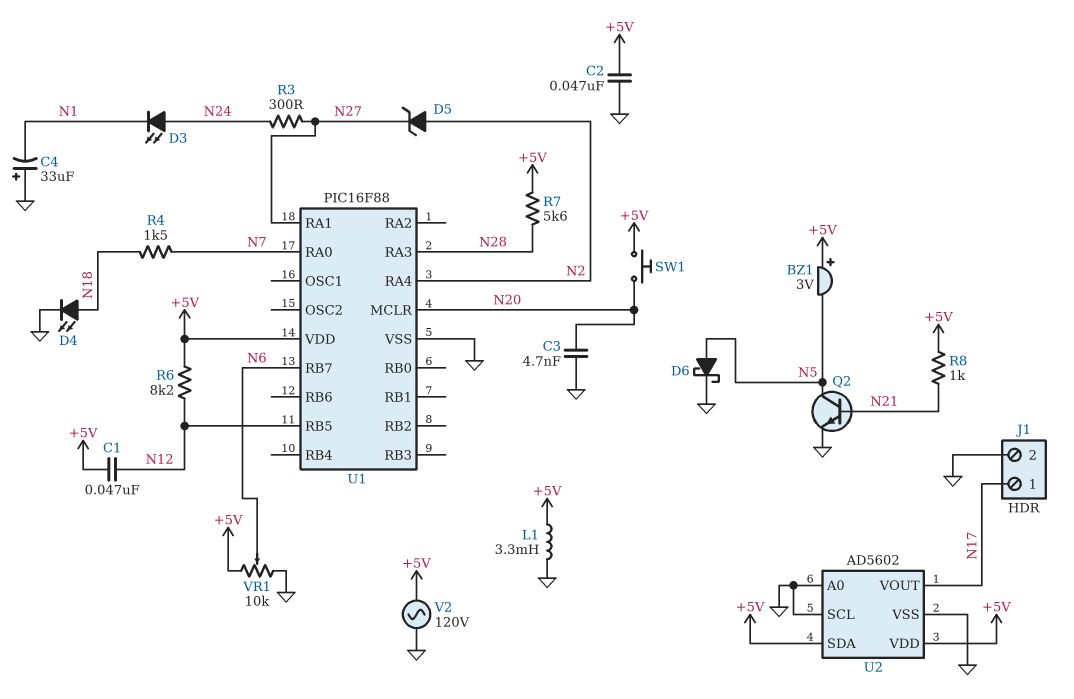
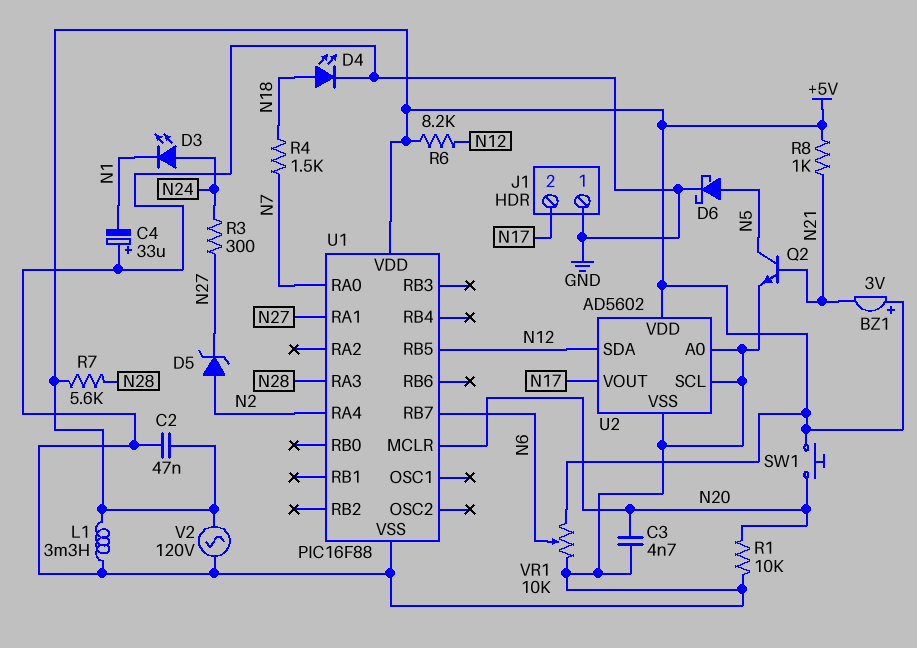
BZ1: buzzer 3V (plus +5V, minus N5) -> buzzer 3V (plus +5V, minus N21)
C1: 47nF (+5V, N12) -> none
J1 pin 1: N17 -> GND
J1 pin 2: GND -> N17
R1: none -> 10k (GND, N20)
U2 pin SDA: +5V -> N12

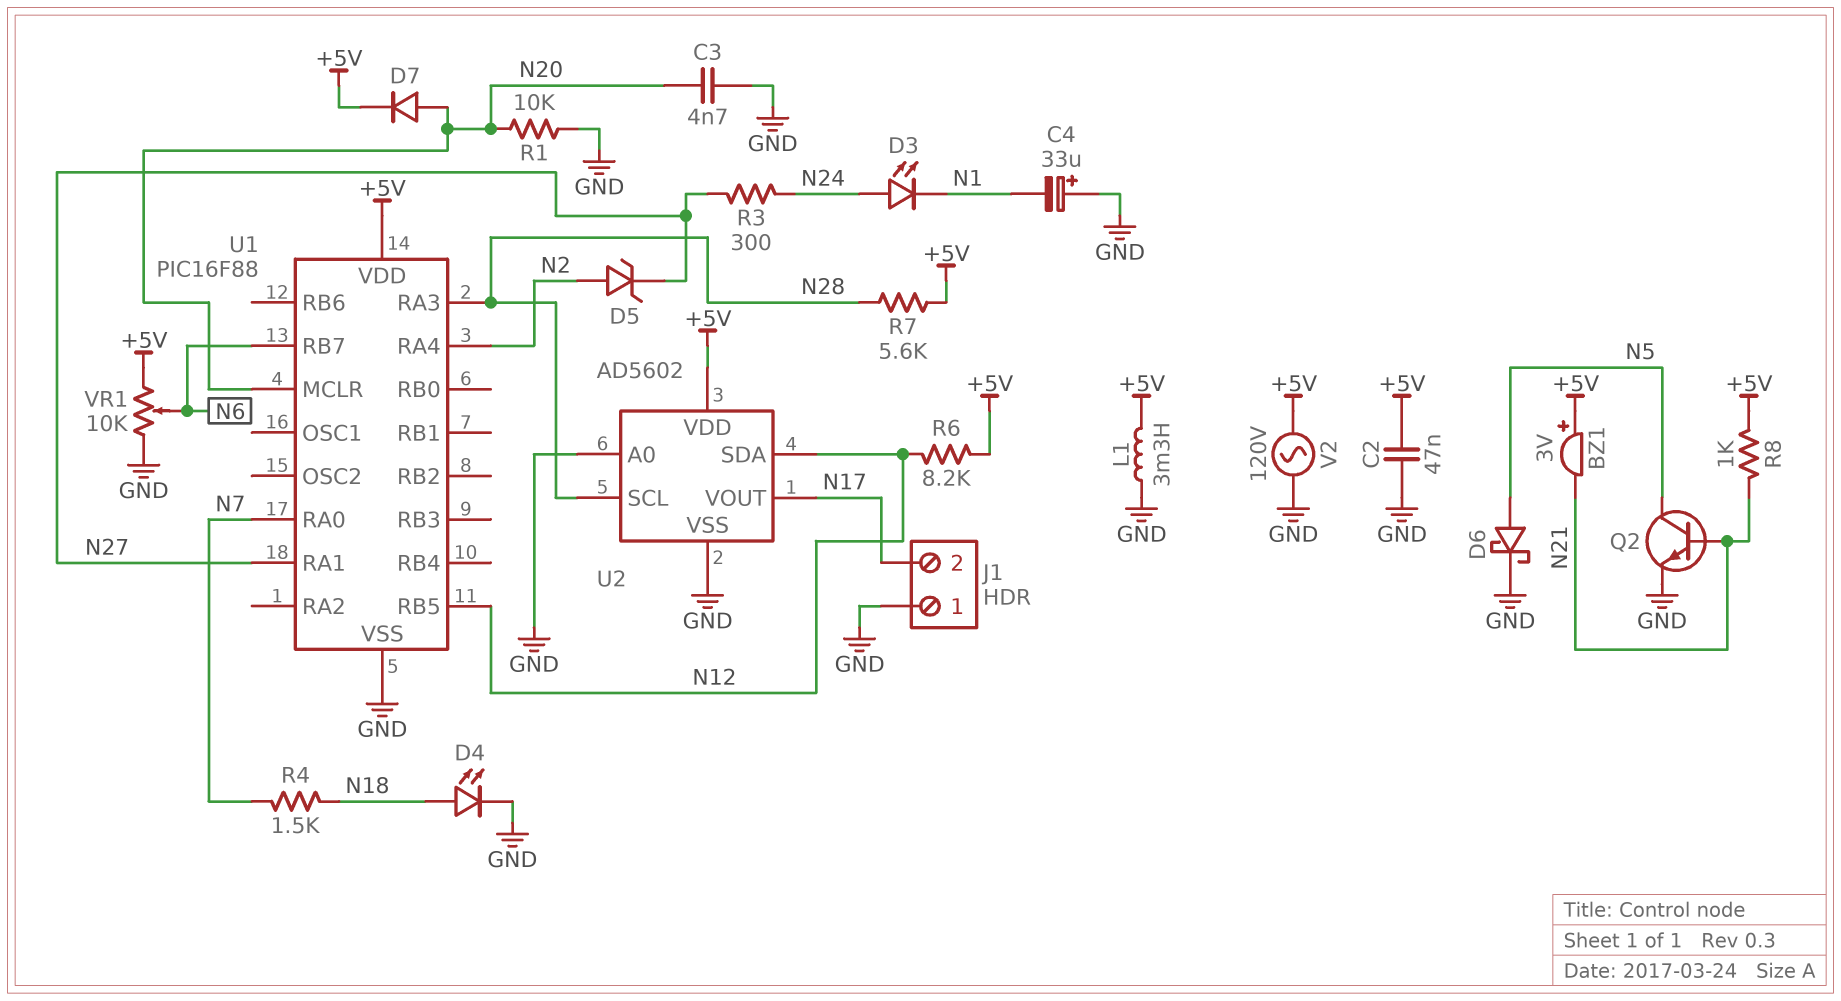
D7: none -> diode (A N20, K +5V)
SW1: button (+5V, N20) -> none
U2 pin SCL: GND -> N28

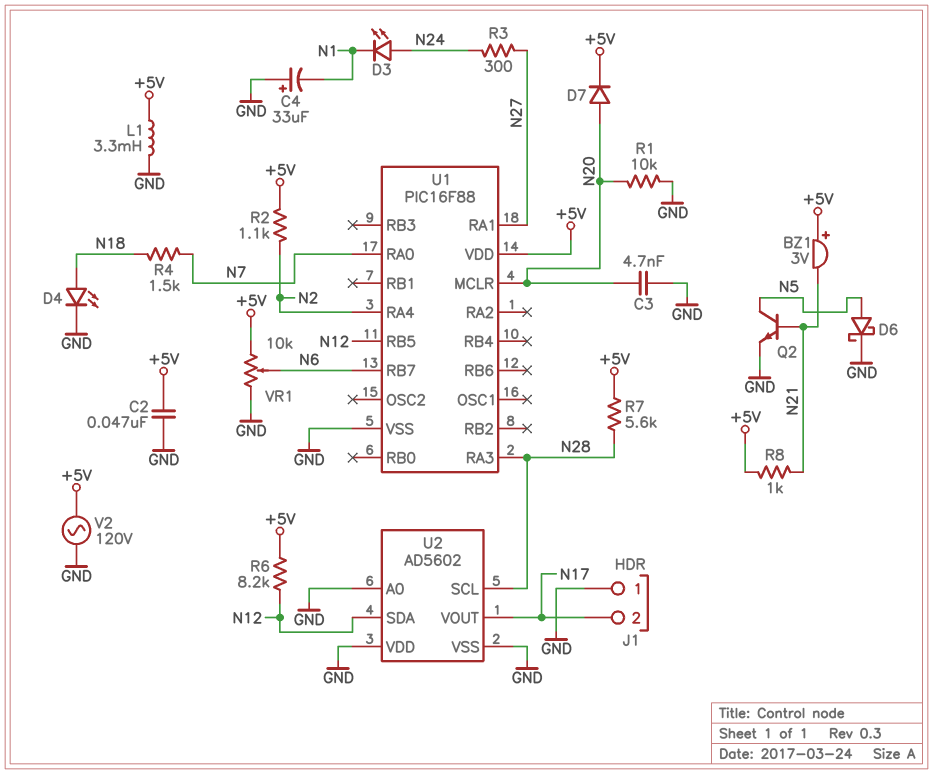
D5: zener (A N2, K N27) -> none
R2: none -> 1.1k (+5V, N2)
U2 pin VDD: +5V -> GND

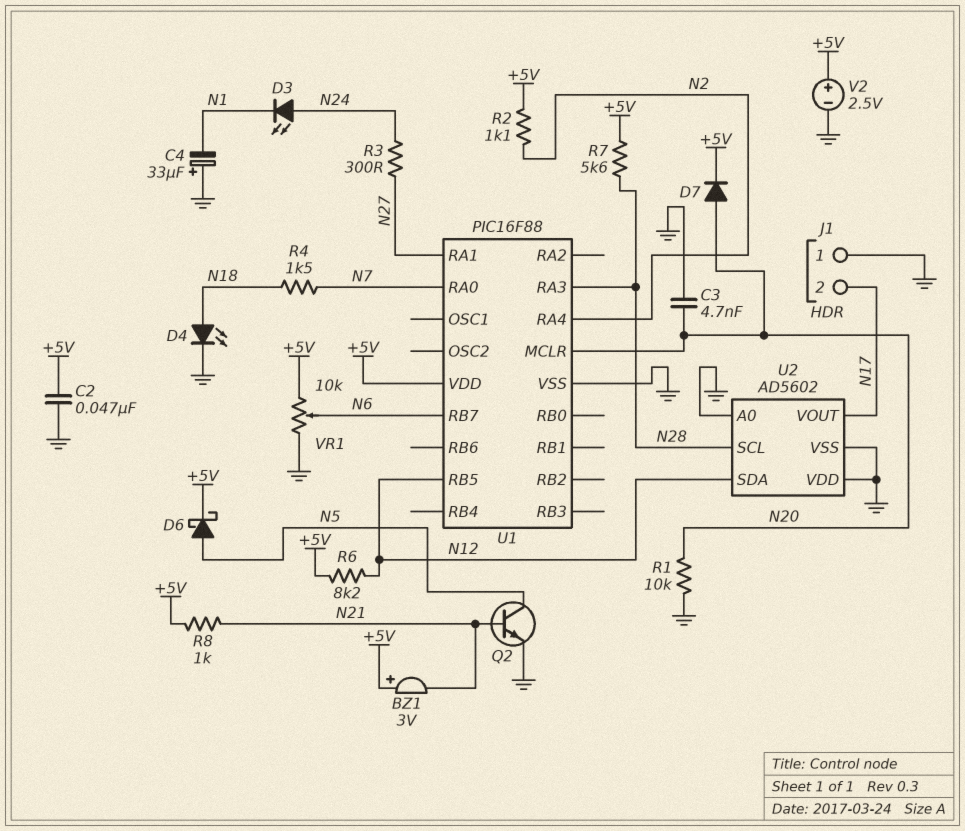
D6: schottky (A N5, K GND) -> schottky (A N5, K +5V)
L1: 3.3mH (+5V, GND) -> none
V2: AC 120V (+5V, GND) -> 2.5V (plus +5V, minus GND)

